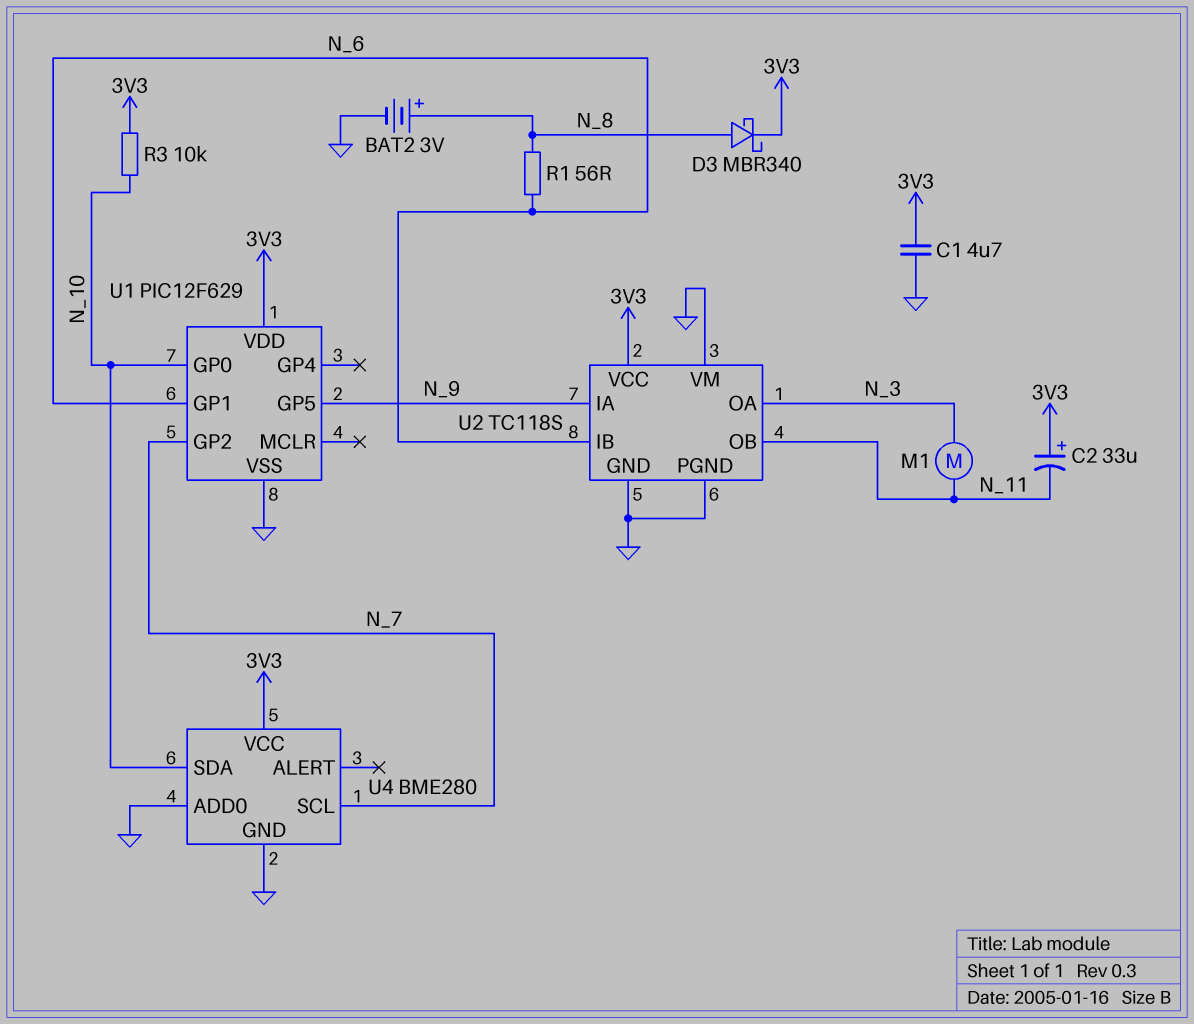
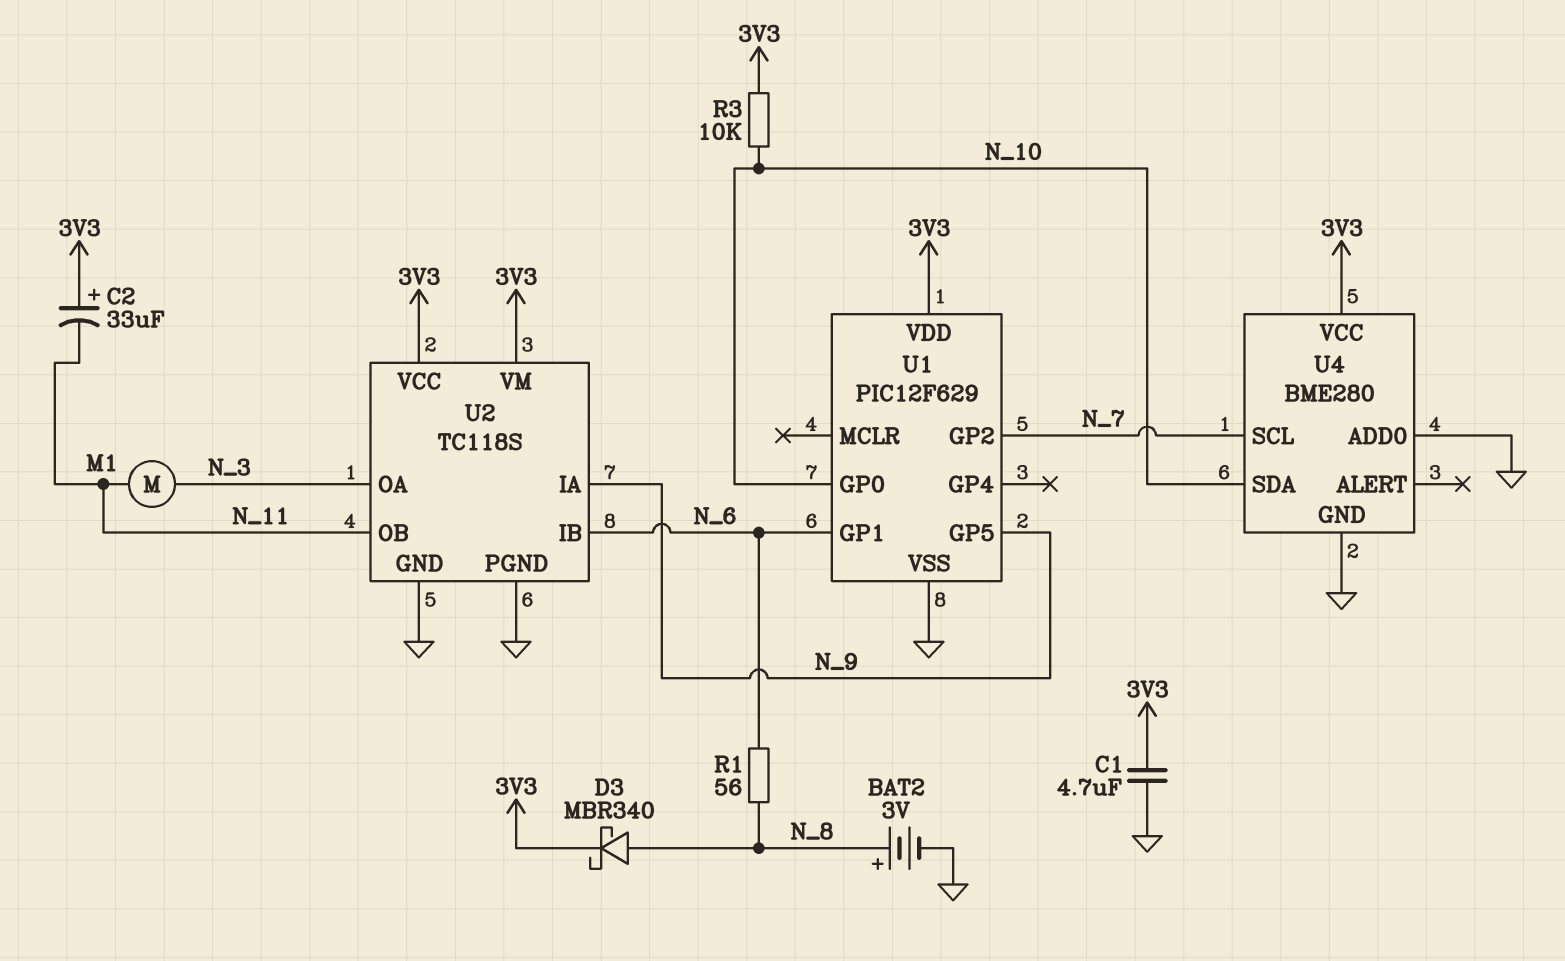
U2 pin VM: GND -> 3V3

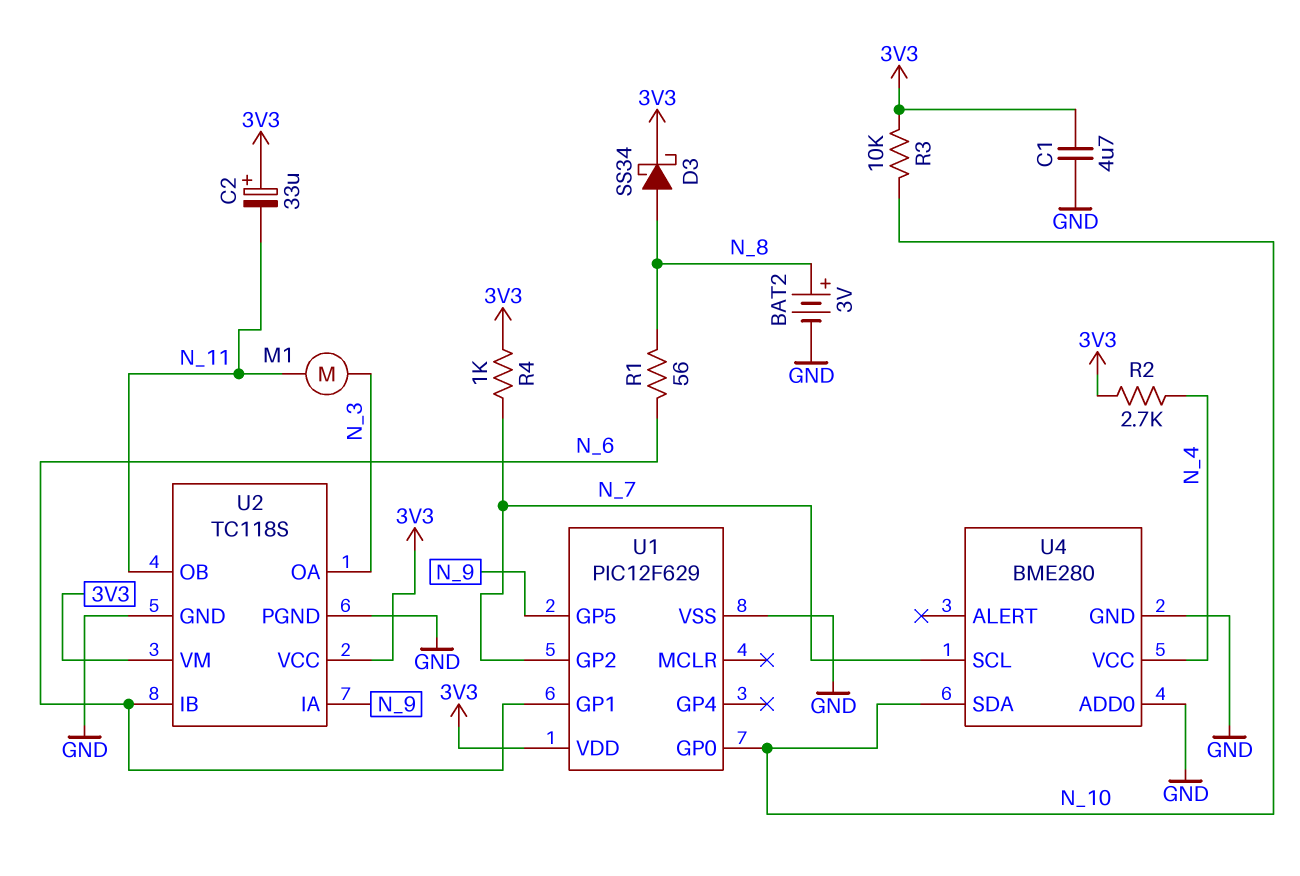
D3: schottky MBR340 (A N_8, K 3V3) -> schottky SS34 (A N_8, K 3V3)
R2: none -> 2.7k (3V3, N_4)
R4: none -> 1k (3V3, N_7)
U4 pin VCC: 3V3 -> N_4

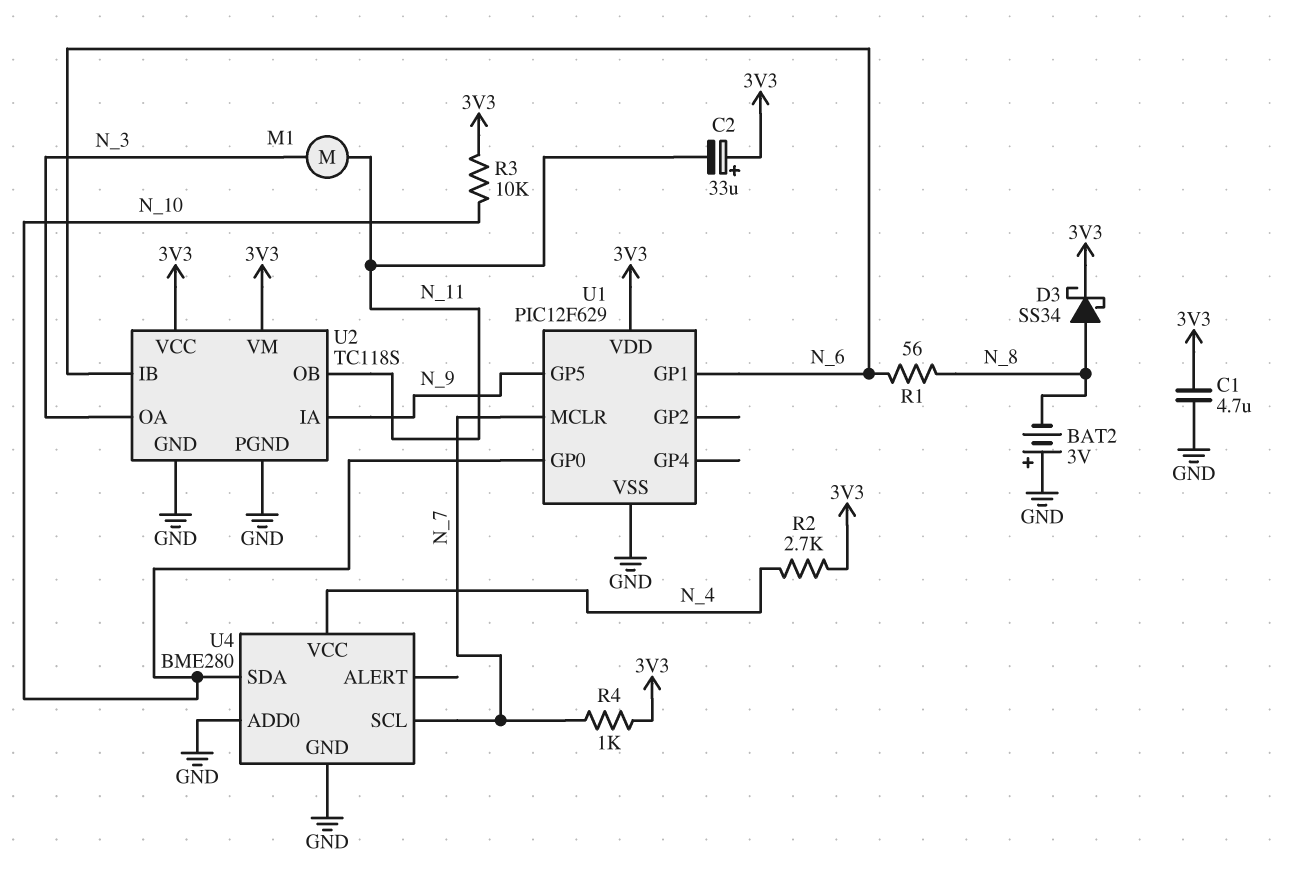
BAT2: 3V (plus N_8, minus GND) -> 3V (plus GND, minus N_8)
U1 pin GP2: N_7 -> none
U1 pin MCLR: none -> N_7

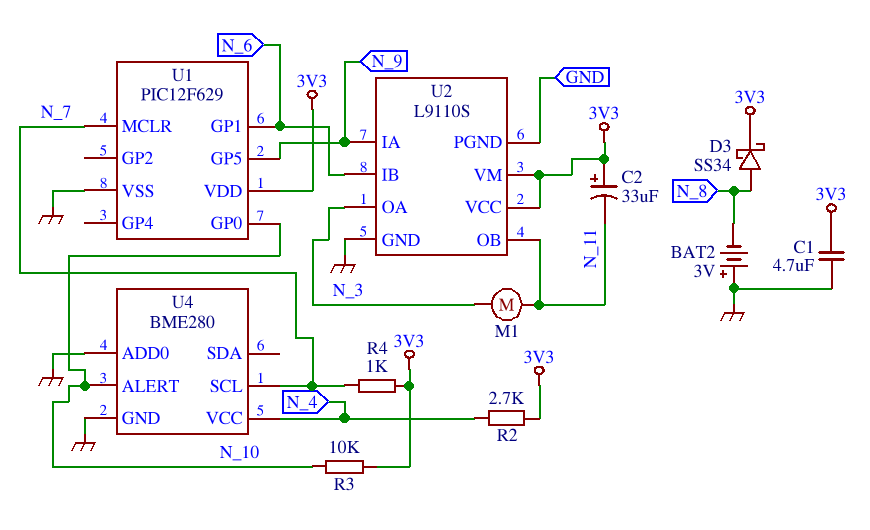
R1: 56 (N_6, N_8) -> none
U2: TC118S -> L9110S
U4 pin ALERT: none -> N_10
U4 pin SDA: N_10 -> none

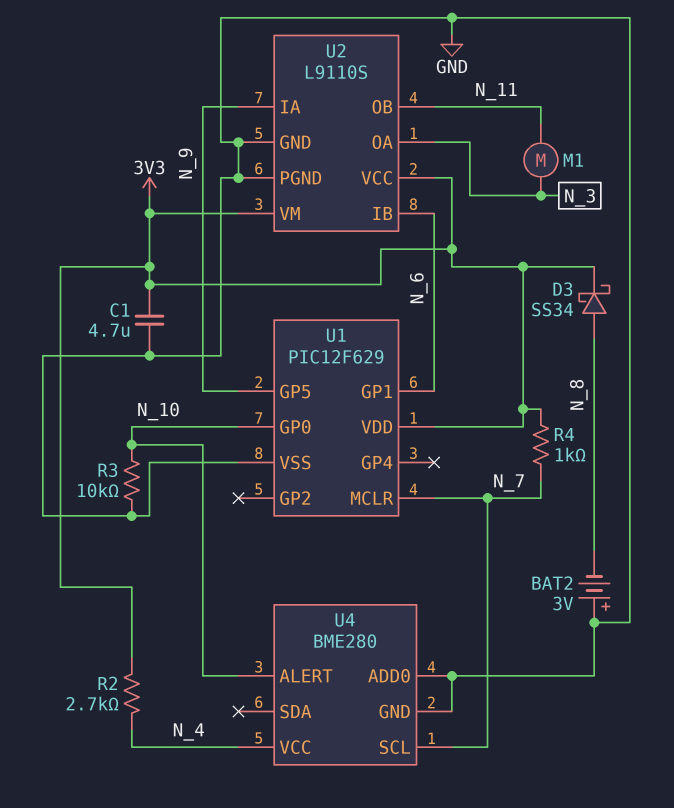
C2: 33uF (plus 3V3, minus N_11) -> none
R3: 10k (3V3, N_10) -> 10k (GND, N_10)

